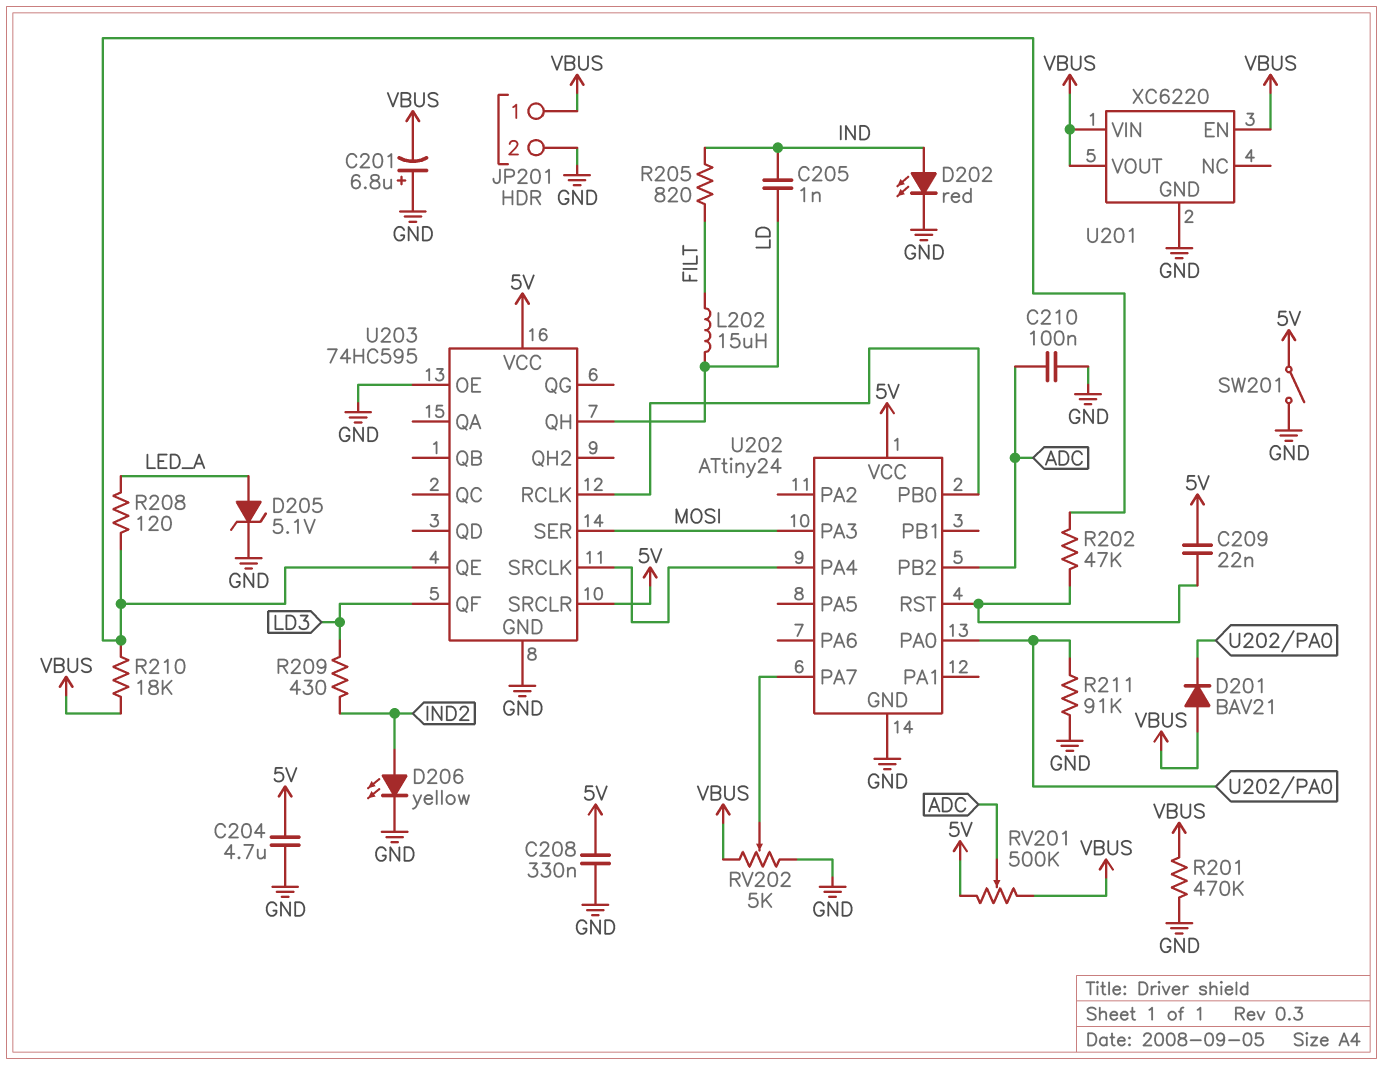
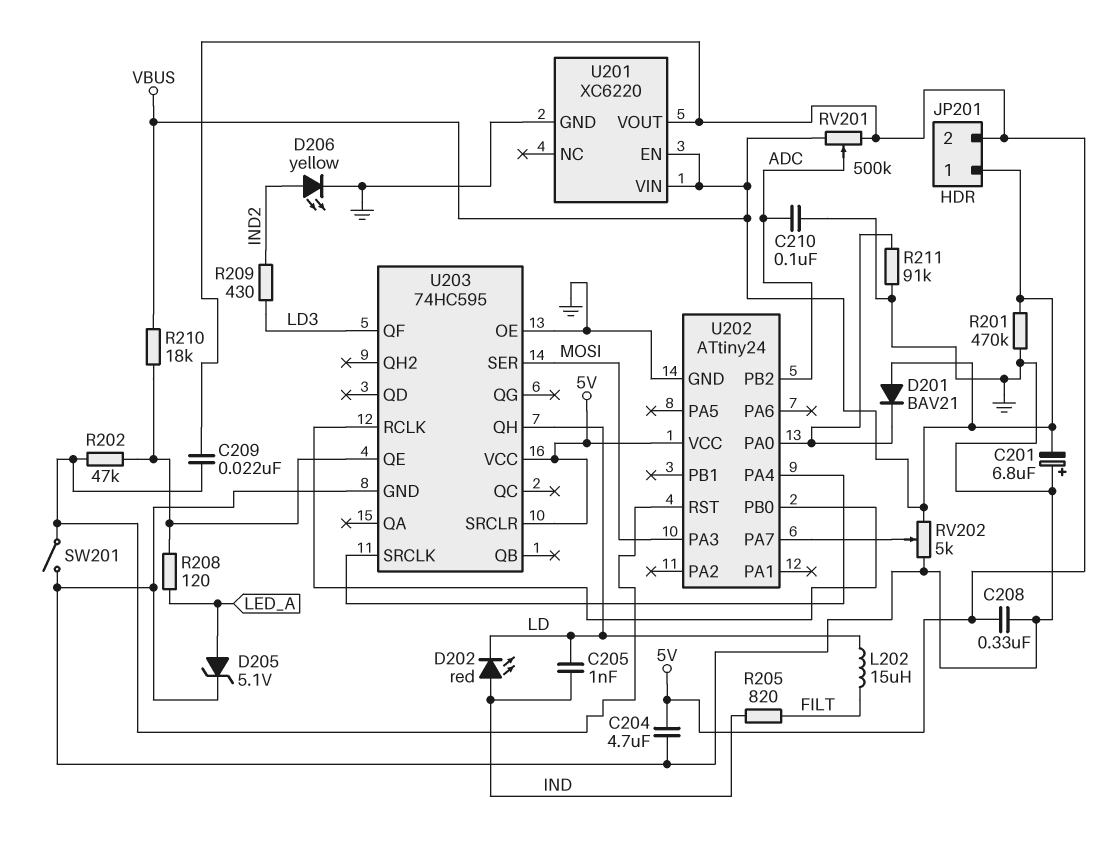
D202: LED red (A IND, K GND) -> LED red (A IND, K LD)
JP201 pin 2: GND -> 5V
SW201: switch (5V, GND) -> switch (GND, U202/RST)
U201 pin VOUT: VBUS -> 5V

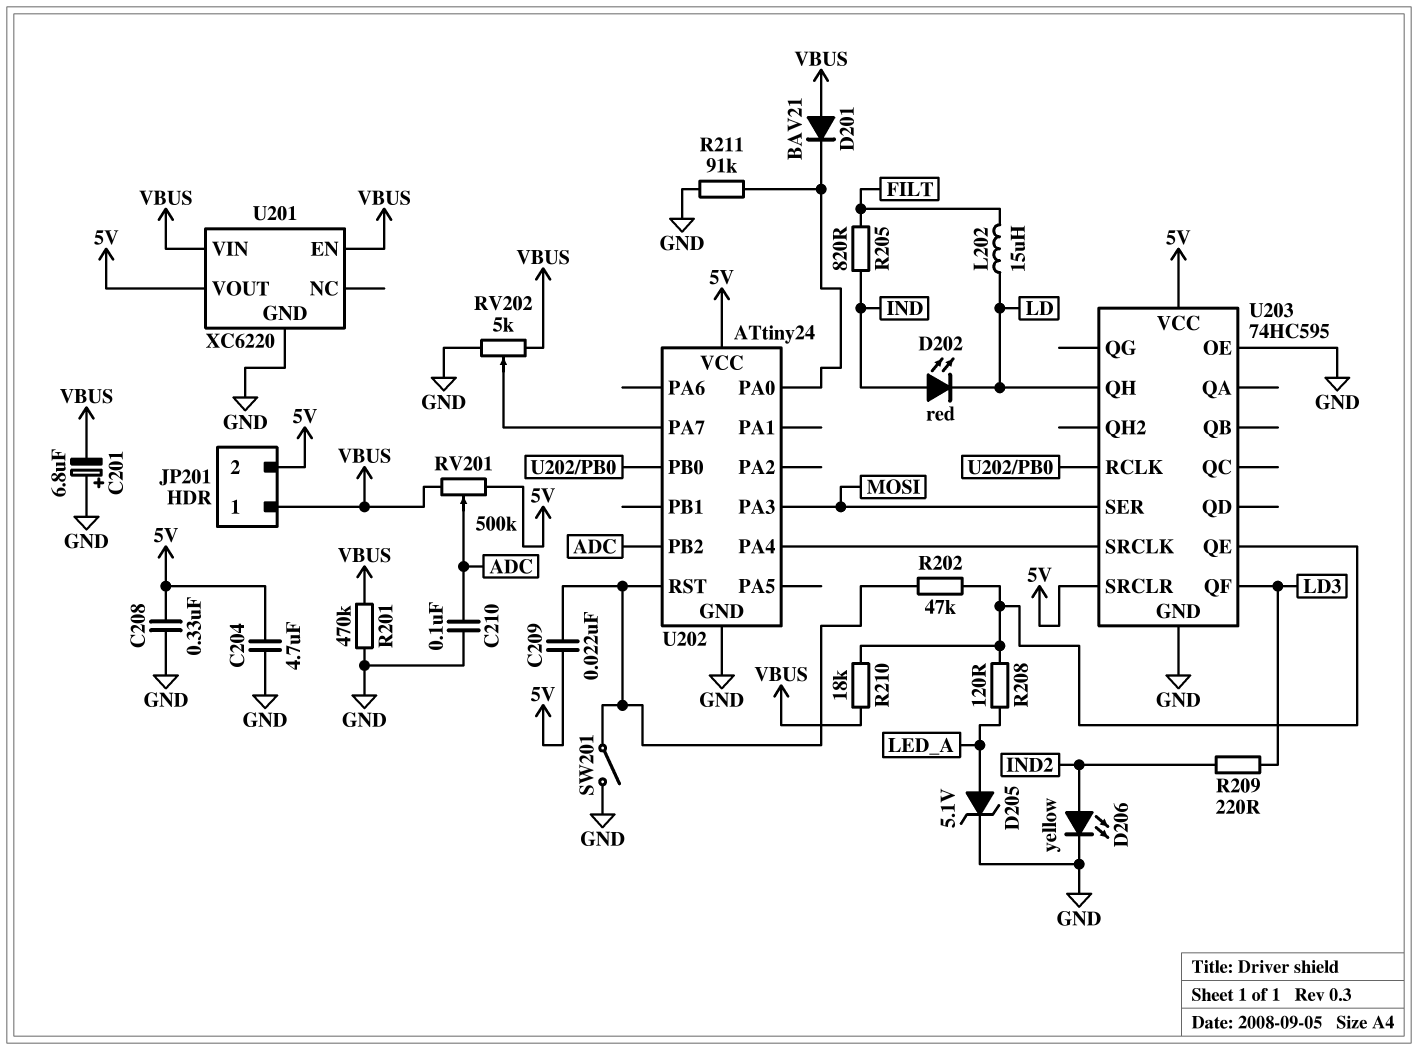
C205: 1nF (IND, LD) -> none
R209: 430 (IND2, LD3) -> 220 (IND2, LD3)

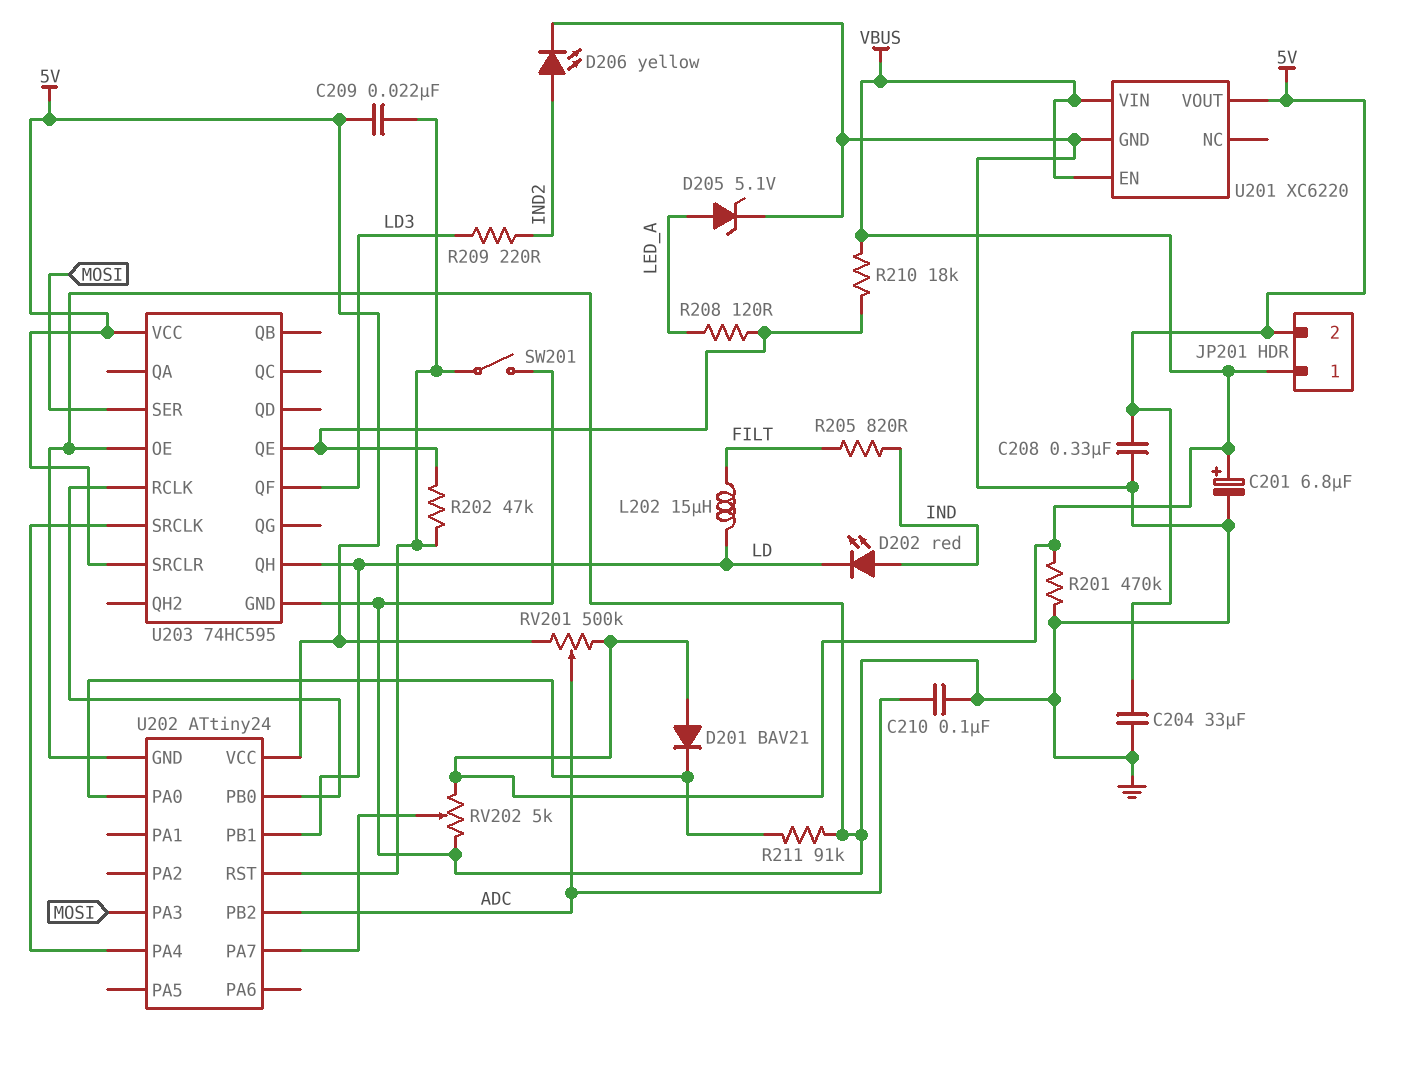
C201: 6.8uF (plus GND, minus VBUS) -> 6.8uF (plus VBUS, minus GND)
C204: 4.7uF (5V, GND) -> 33uF (5V, GND)
U202 pin PB1: none -> LD

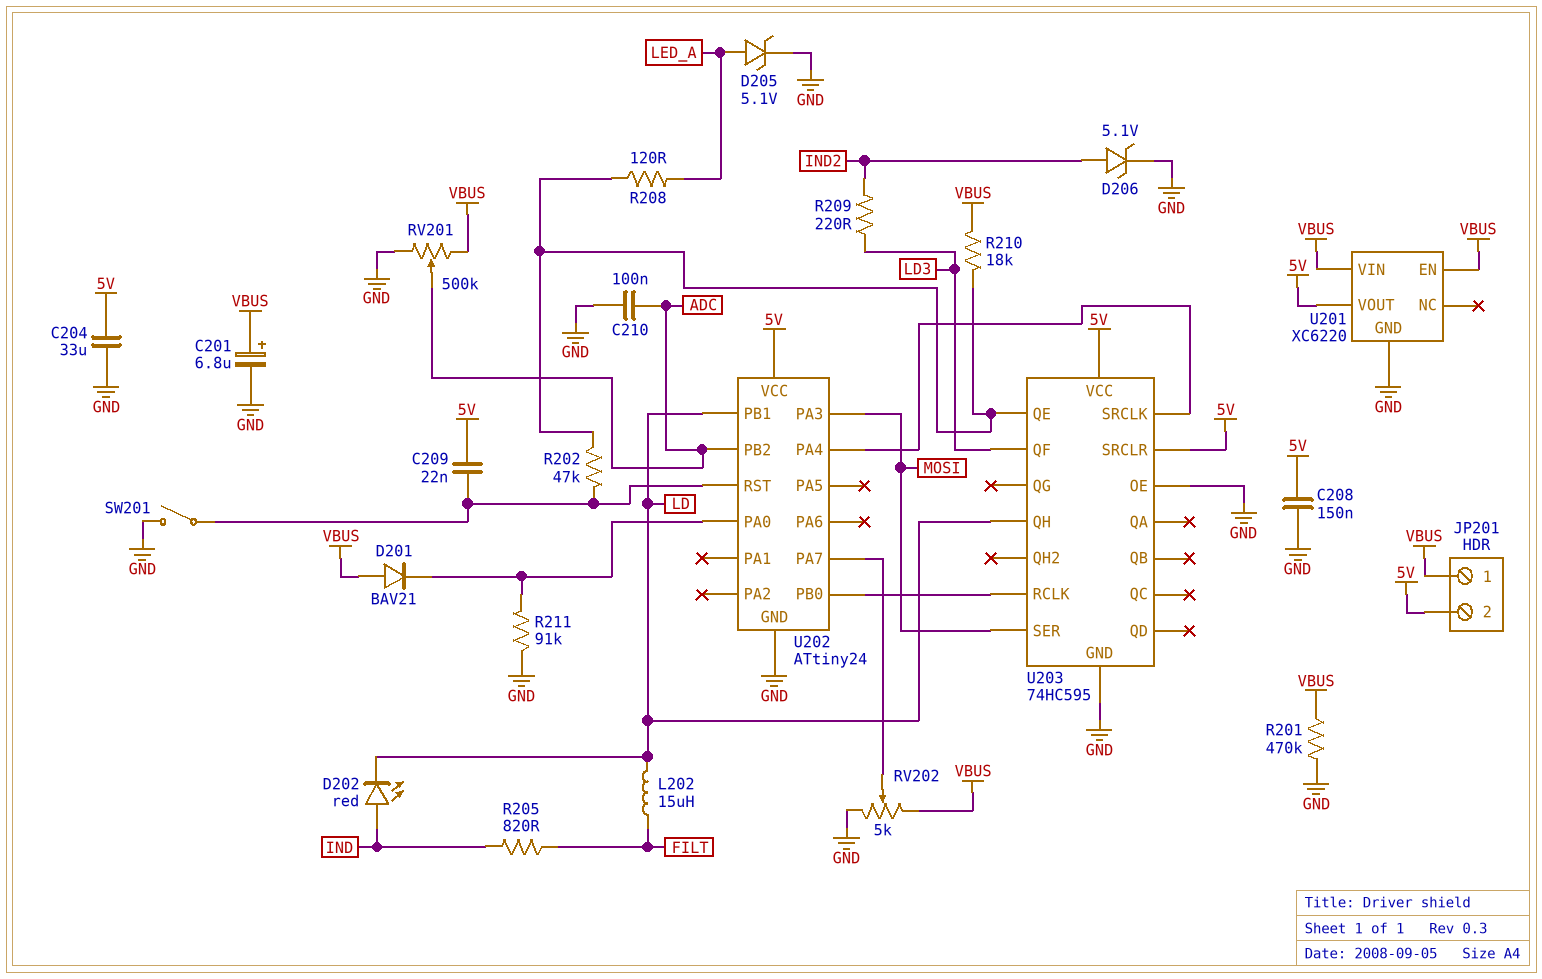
C208: 330nF (5V, GND) -> 150nF (5V, GND)
D206: LED yellow (A IND2, K GND) -> zener 5.1V (A IND2, K GND)
RV201: 500k (5V, VBUS, wiper ADC) -> 500k (GND, VBUS, wiper ADC)

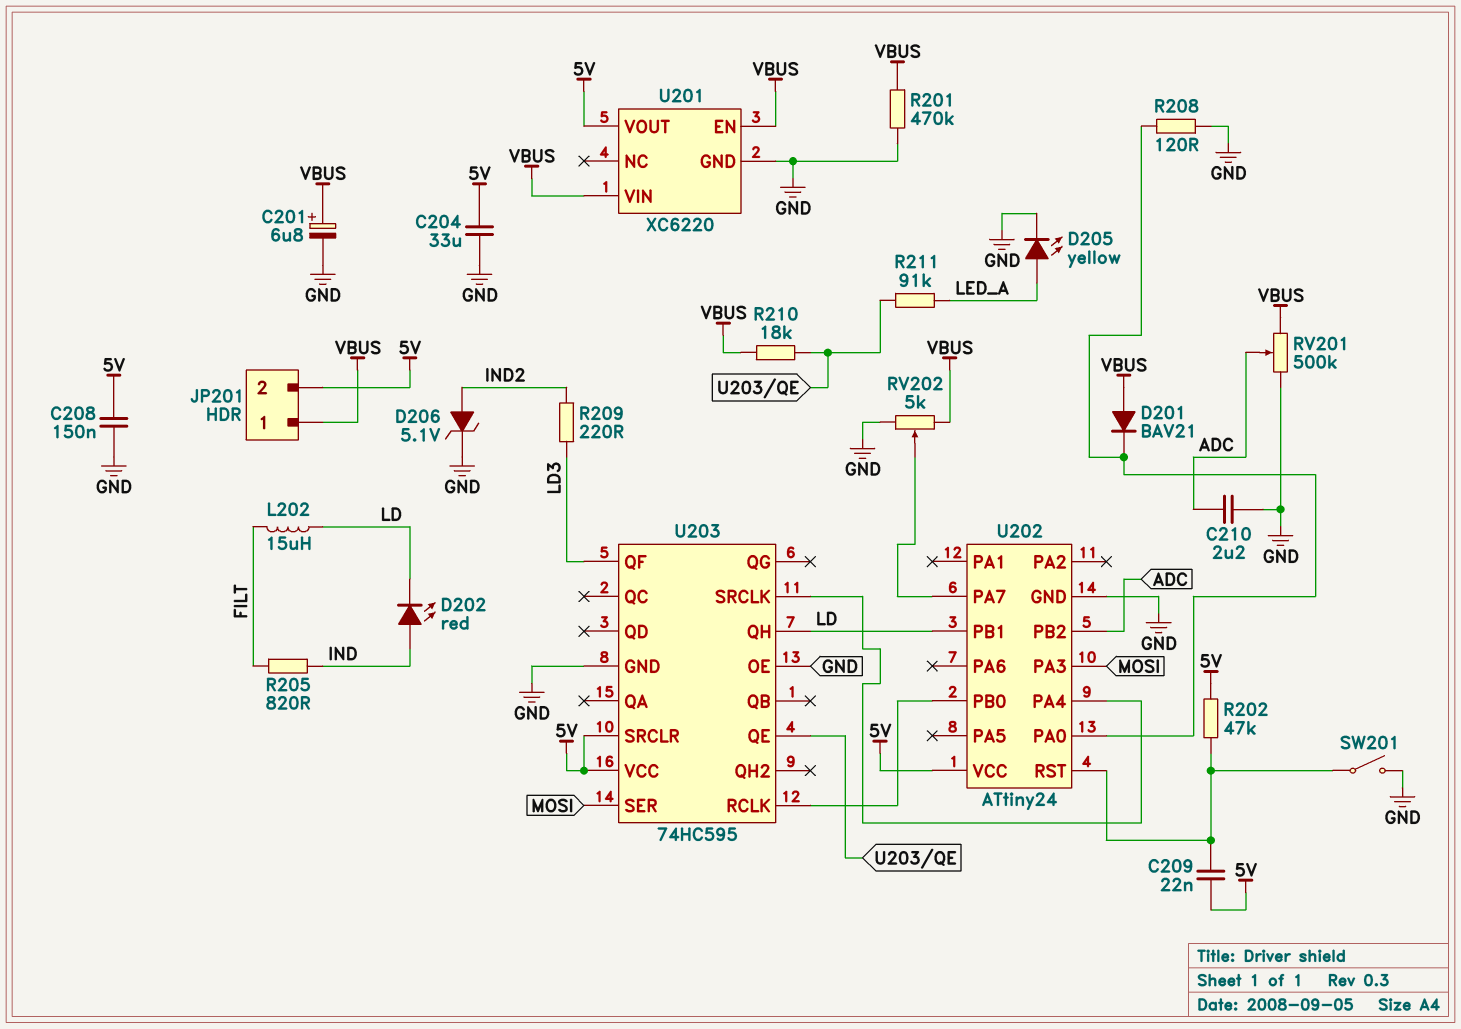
C210: 100nF (ADC, GND) -> 2.2uF (ADC, GND)
D205: zener 5.1V (A LED_A, K GND) -> LED yellow (A LED_A, K GND)
R202: 47k (U202/RST, U203/QE) -> 47k (5V, U202/RST)
R208: 120 (LED_A, U203/QE) -> 120 (GND, U202/PA0)
R211: 91k (GND, U202/PA0) -> 91k (LED_A, U203/QE)

